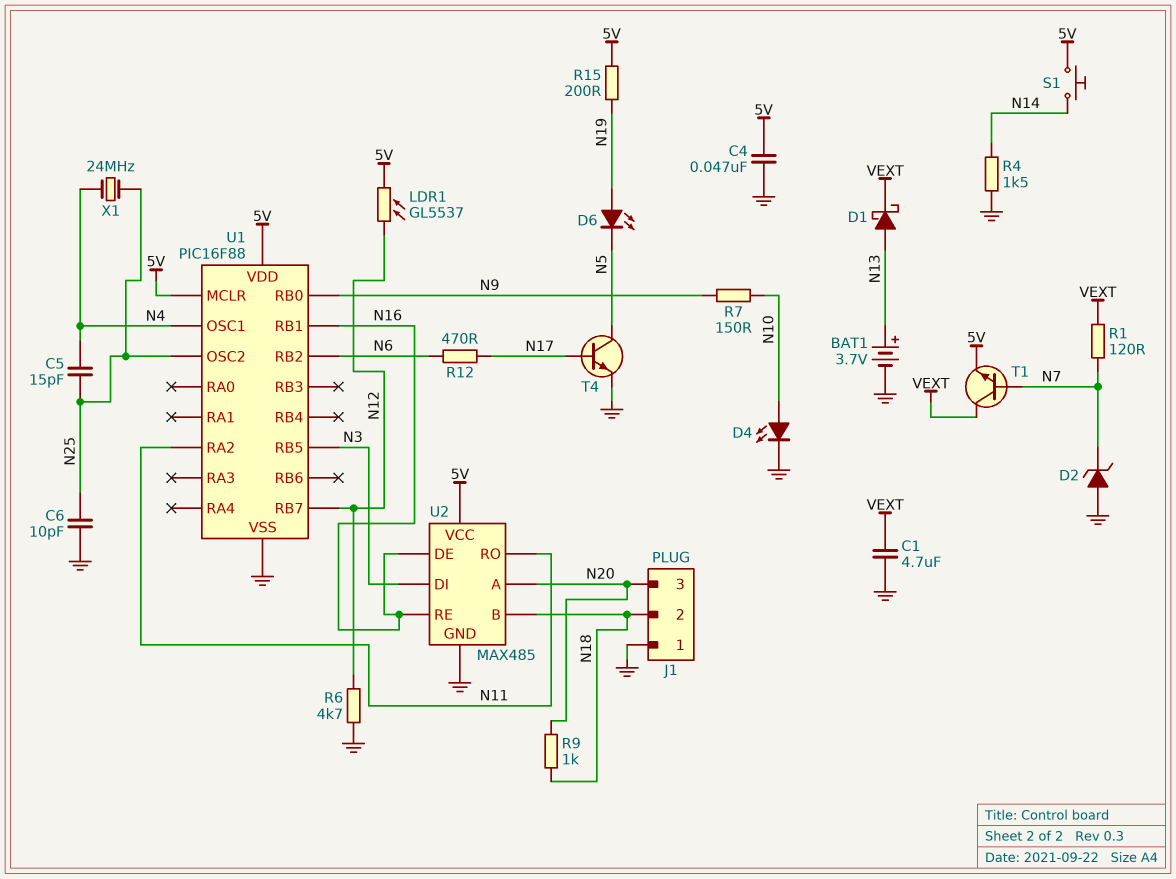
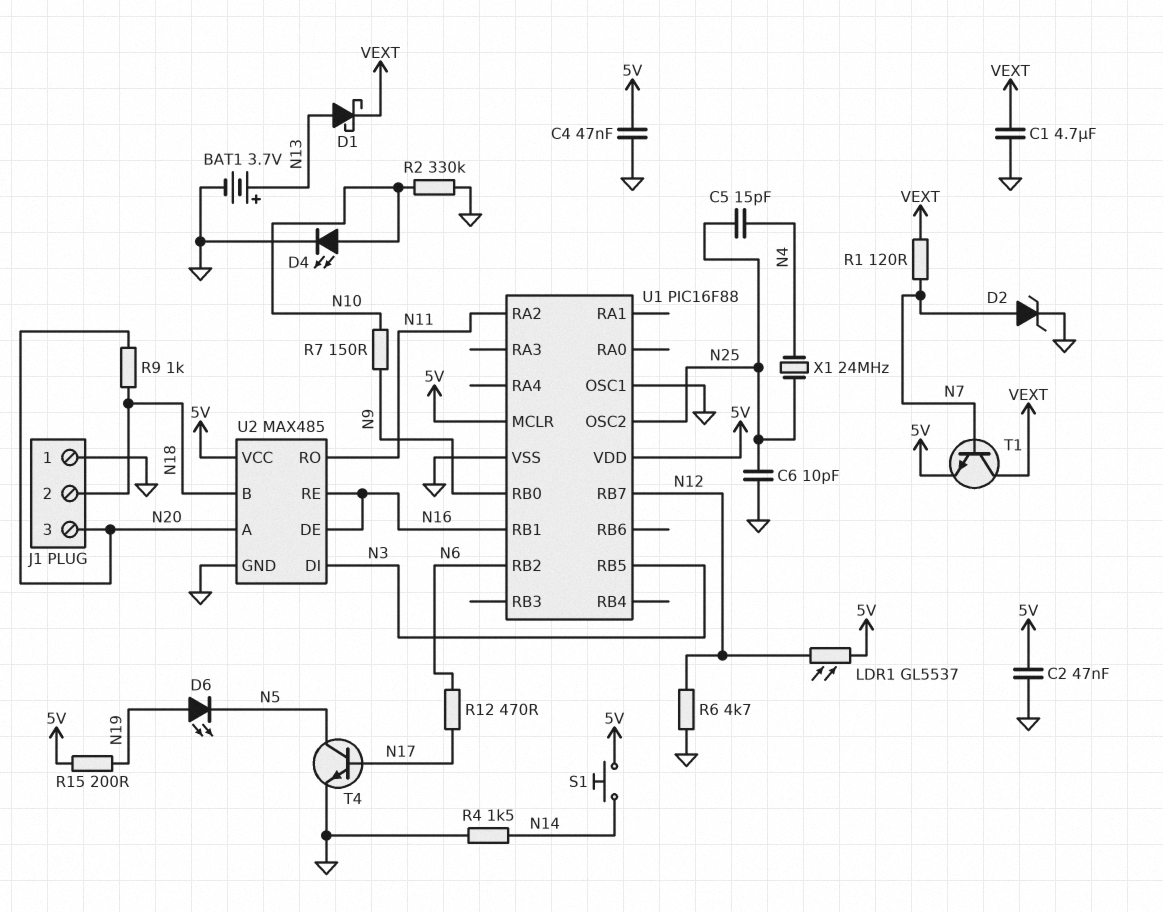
C2: none -> 47nF (5V, GND)
D2: zener (A GND, K N7) -> zener (A N7, K GND)
R2: none -> 330k (GND, N10)
U1 pin OSC1: N4 -> GND

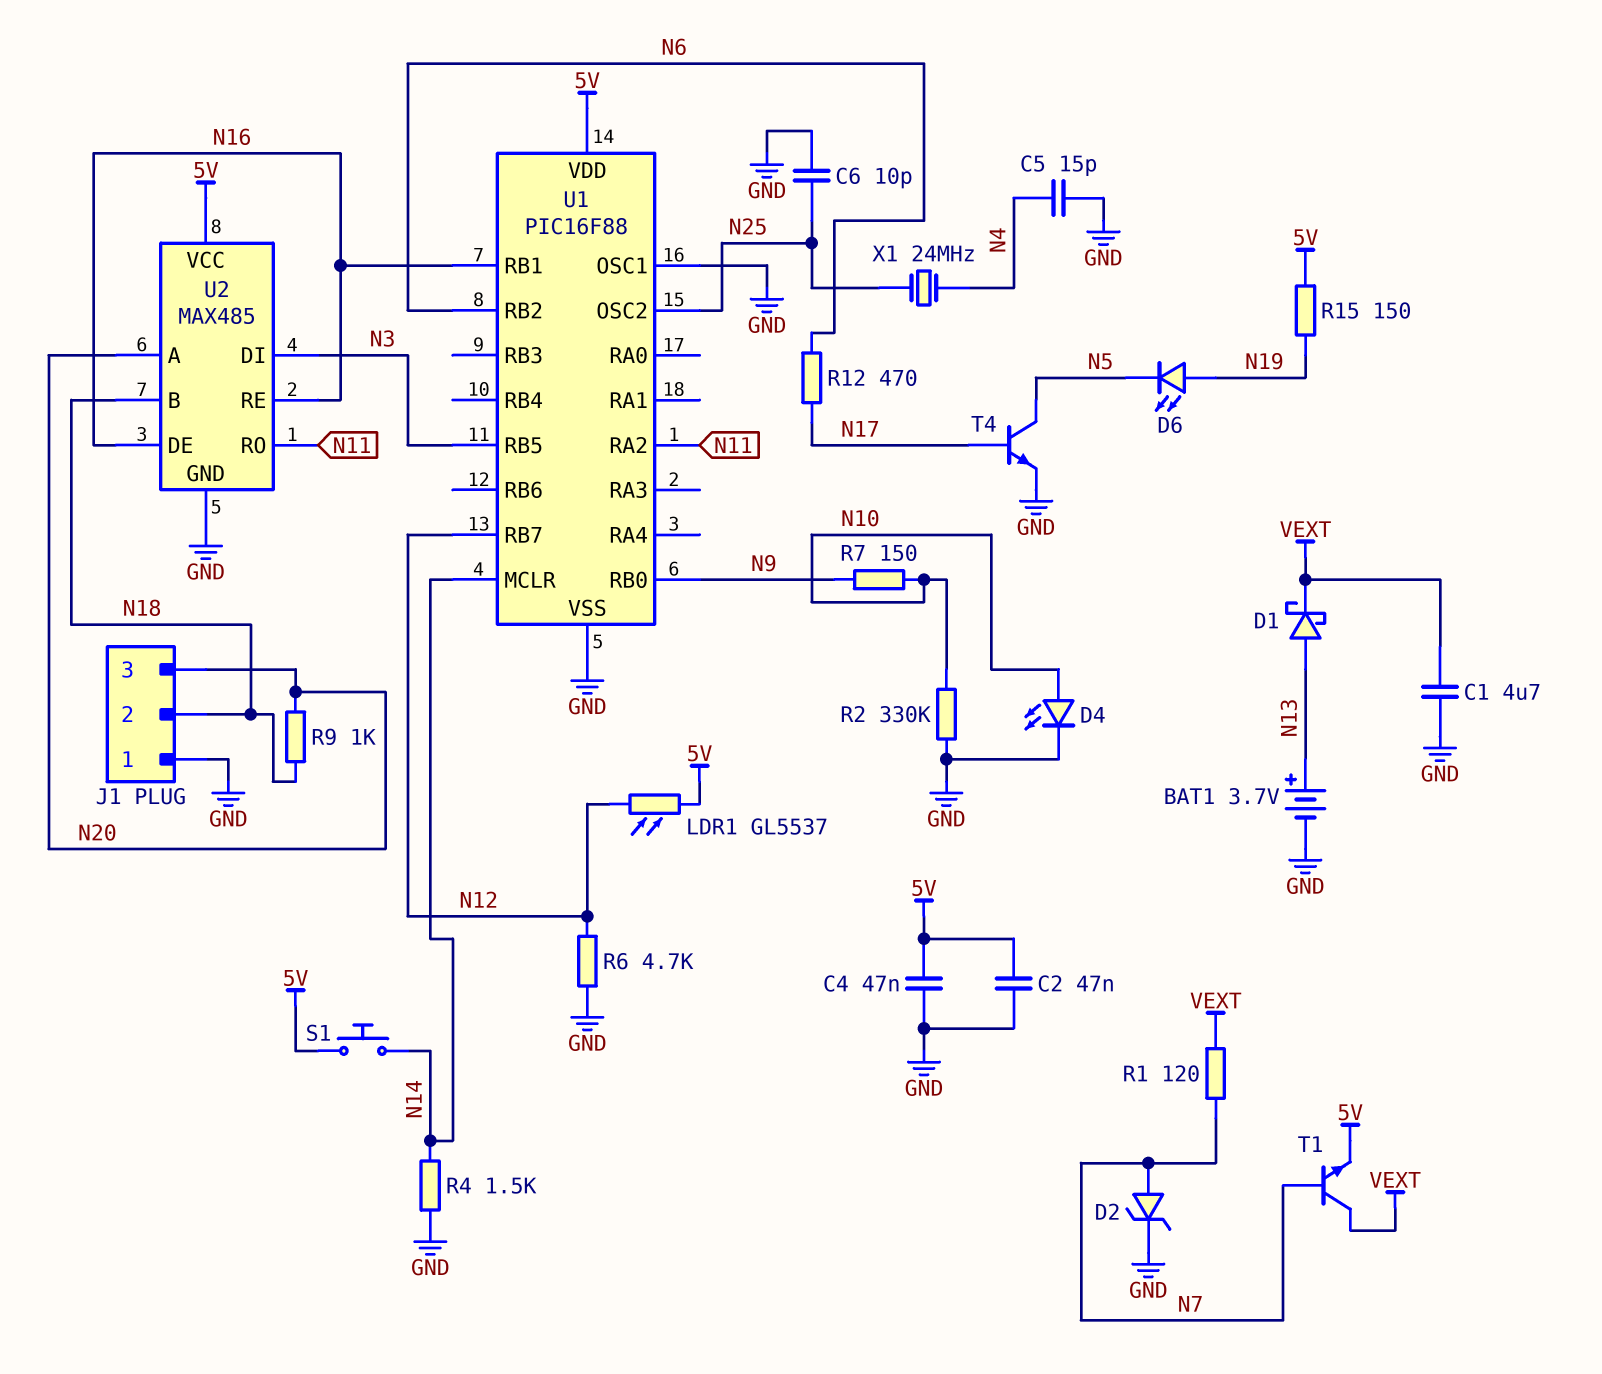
C5: 15pF (N4, N25) -> 15pF (GND, N4)
R15: 200 (5V, N19) -> 150 (5V, N19)
U1 pin MCLR: 5V -> N14

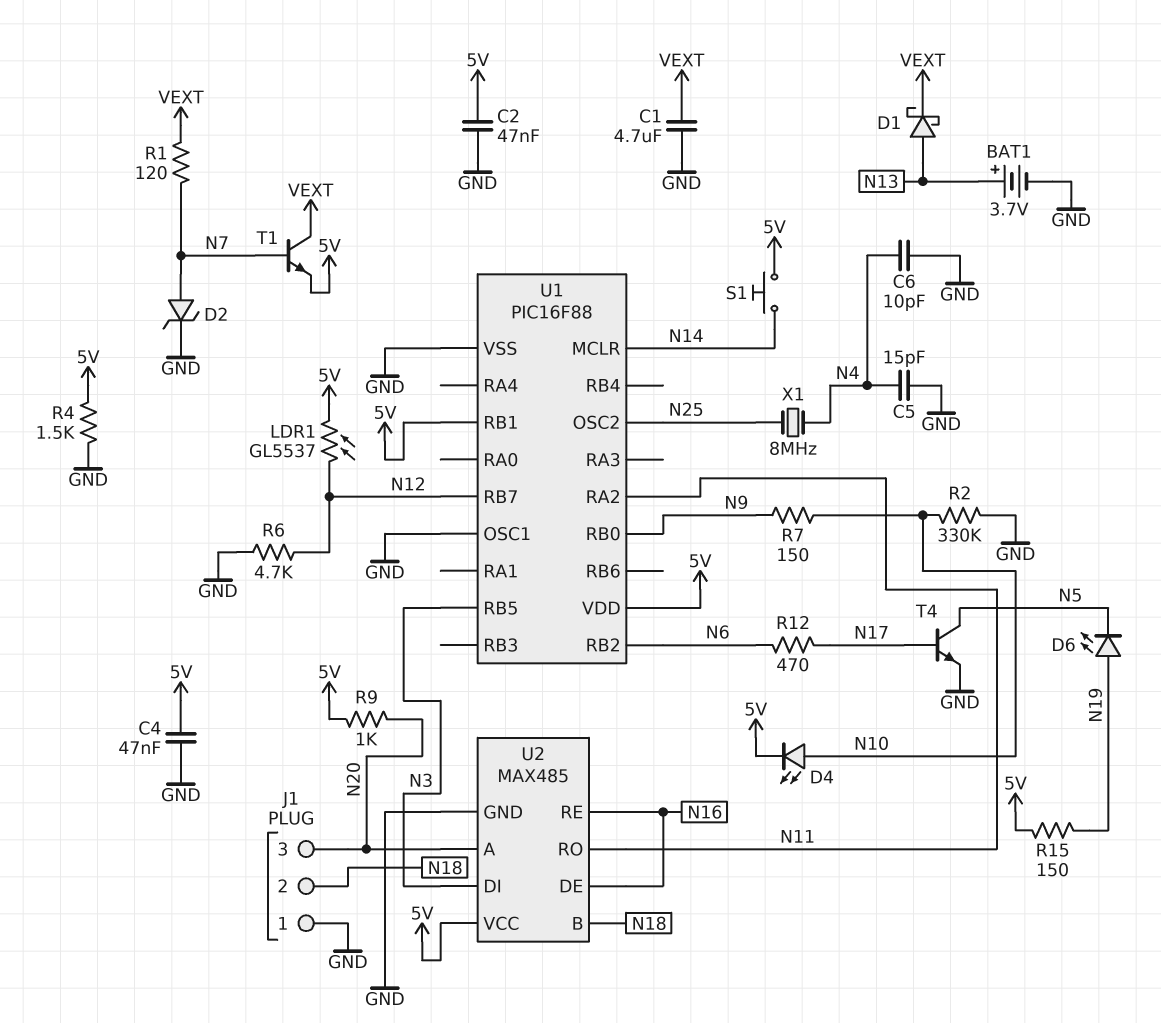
C6: 10pF (GND, N25) -> 10pF (GND, N4)
D4: LED (A N10, K GND) -> LED (A N10, K 5V)
R4: 1.5k (GND, N14) -> 1.5k (5V, GND)
R9: 1k (N18, N20) -> 1k (5V, N20)
U1 pin RB1: N16 -> 5V
X1: 24MHz (N4, N25) -> 8MHz (N4, N25)

